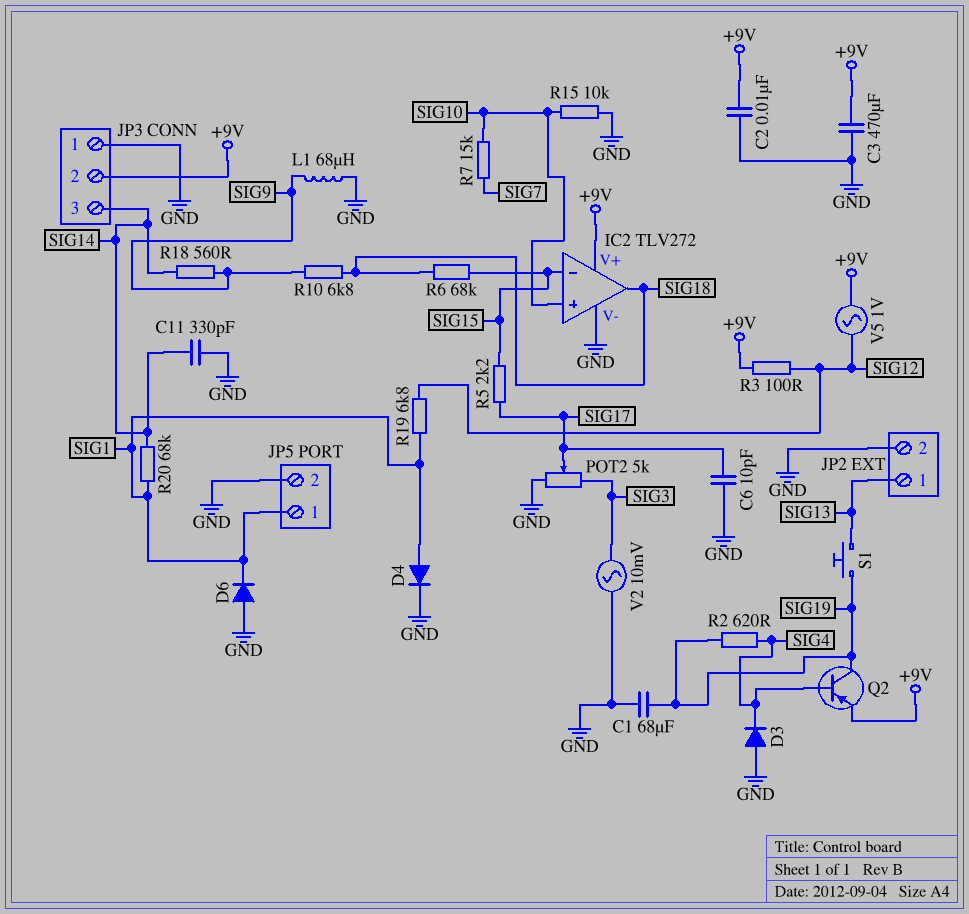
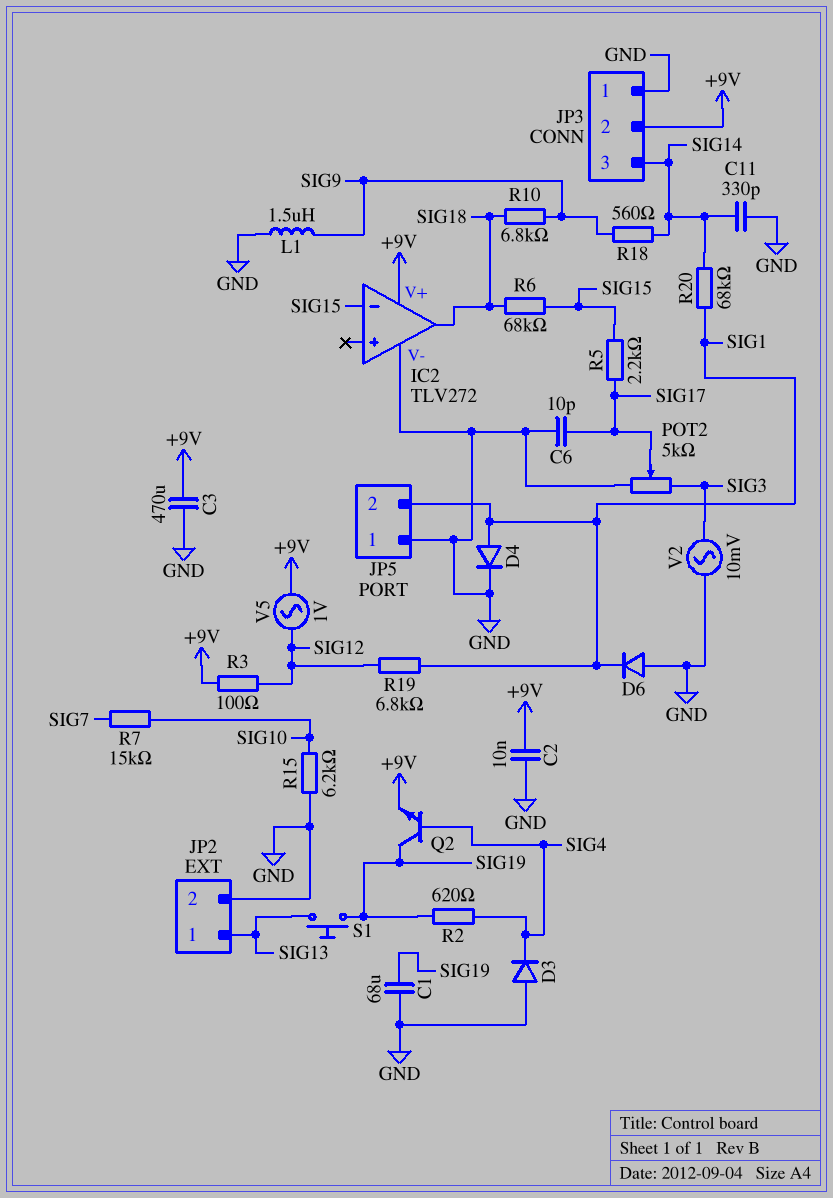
IC2 pin in+: SIG10 -> none
JP5 pin 1: SIG1 -> GND
JP5 pin 2: GND -> SIG1
L1: 68uH (GND, SIG9) -> 1.5uH (GND, SIG9)
Q2: PNP (B SIG4, C SIG19, E +9V) -> NPN (B SIG4, C SIG19, E +9V)
R15: 10k (GND, SIG10) -> 6.2k (GND, SIG10)

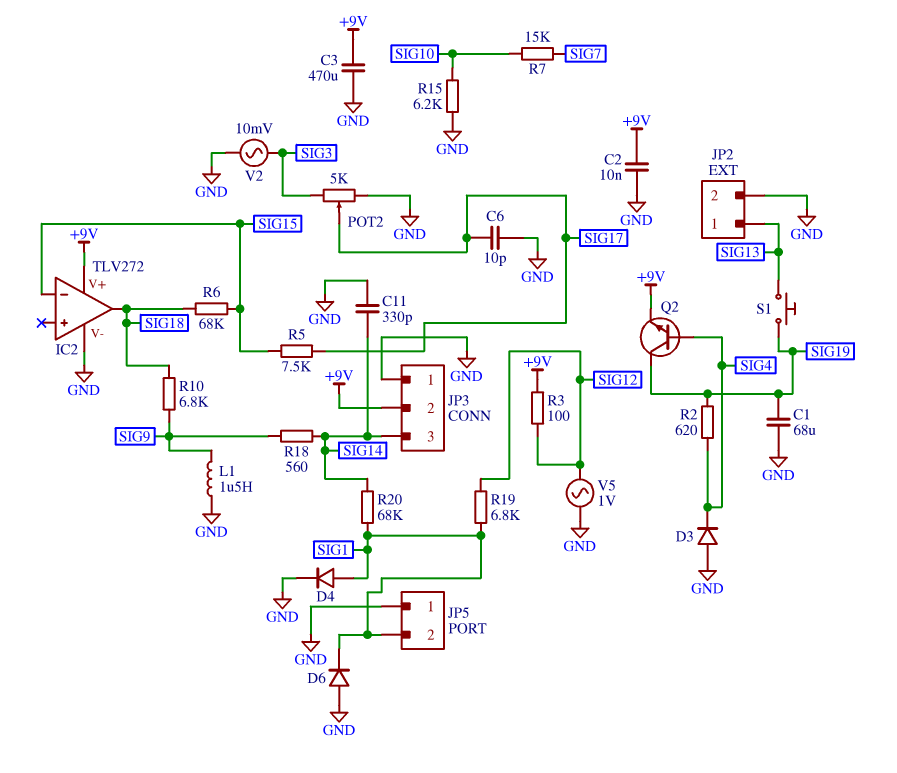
R5: 2.2k (SIG15, SIG17) -> 7.5k (SIG15, SIG17)
V5: AC 1V (+9V, SIG12) -> AC 1V (GND, SIG12)

